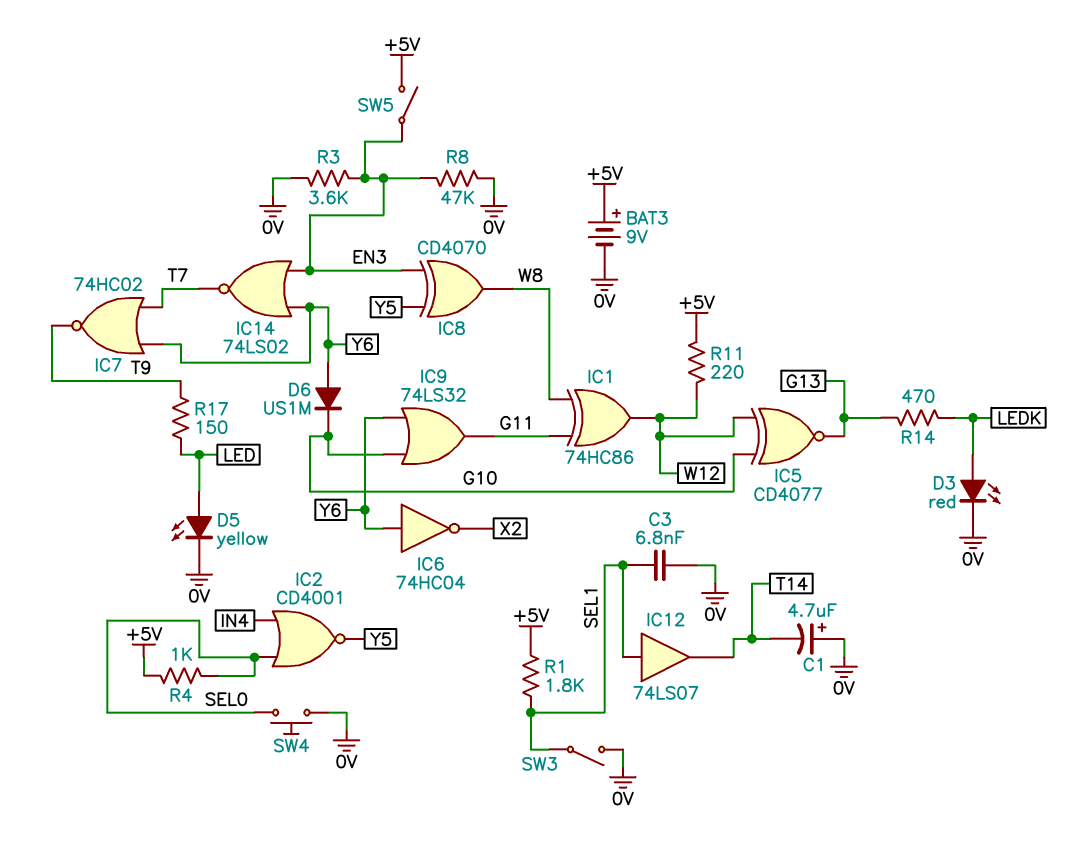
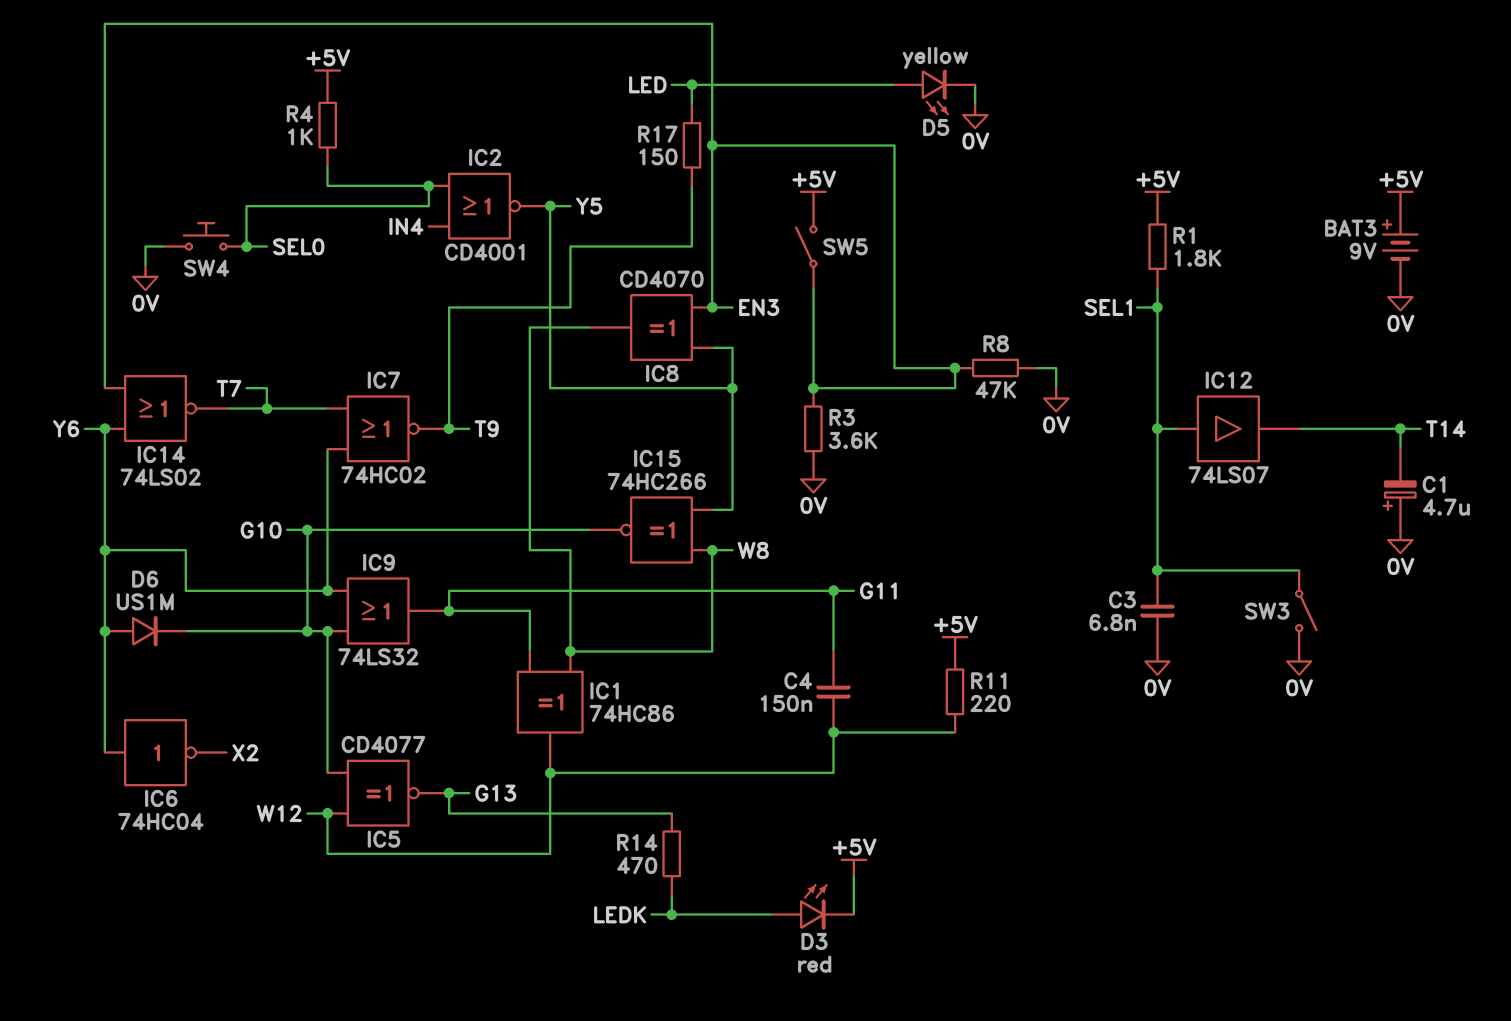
C4: none -> 150nF (G11, W12)
D3: LED red (A LEDK, K 0V) -> LED red (A LEDK, K +5V)
IC15: none -> XNOR 74HC266 (in W8, in Y5, out G10)

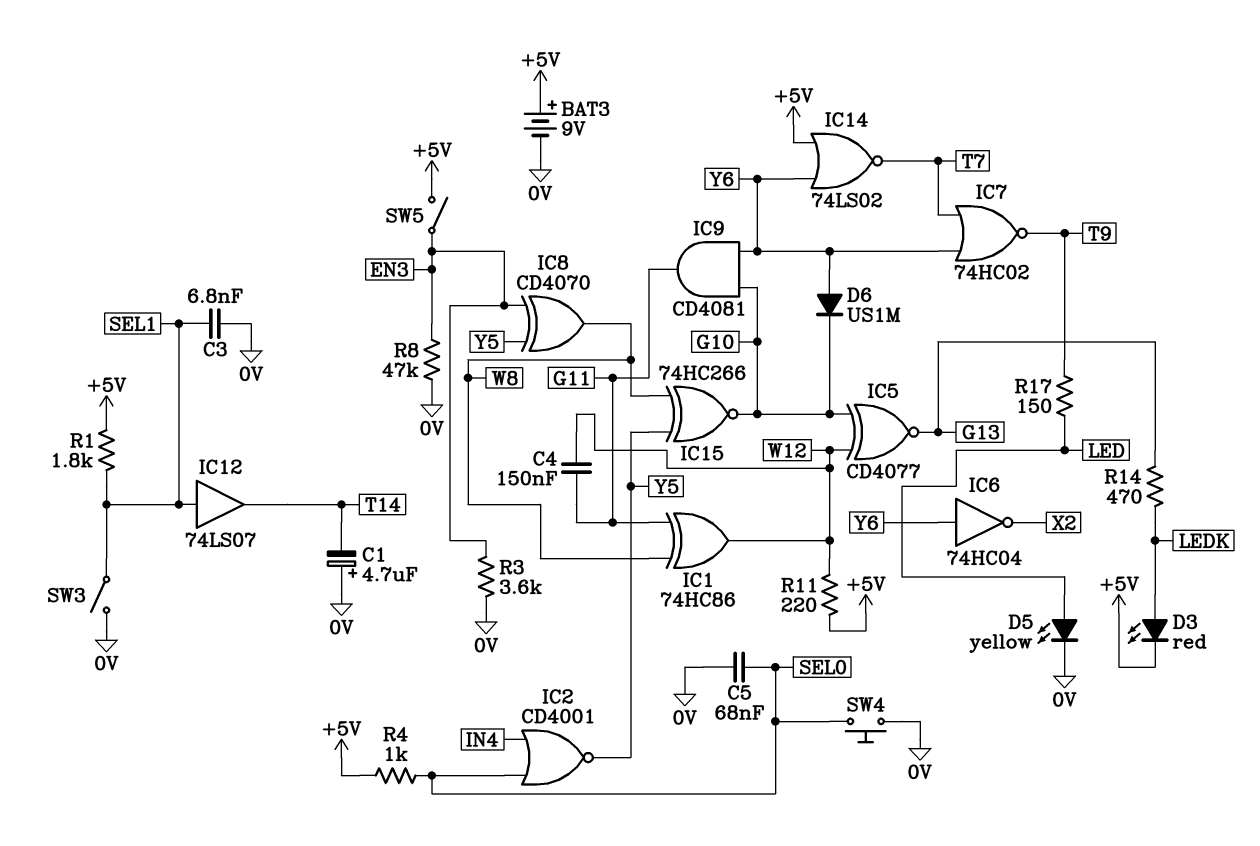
C5: none -> 68nF (0V, SEL0)
IC9: OR 74LS32 (in G10, in Y6, out G11) -> AND CD4081 (in G10, in Y6, out G11)
IC14: NOR 74LS02 (in EN3, in Y6, out T7) -> NOR 74LS02 (in +5V, in Y6, out T7)

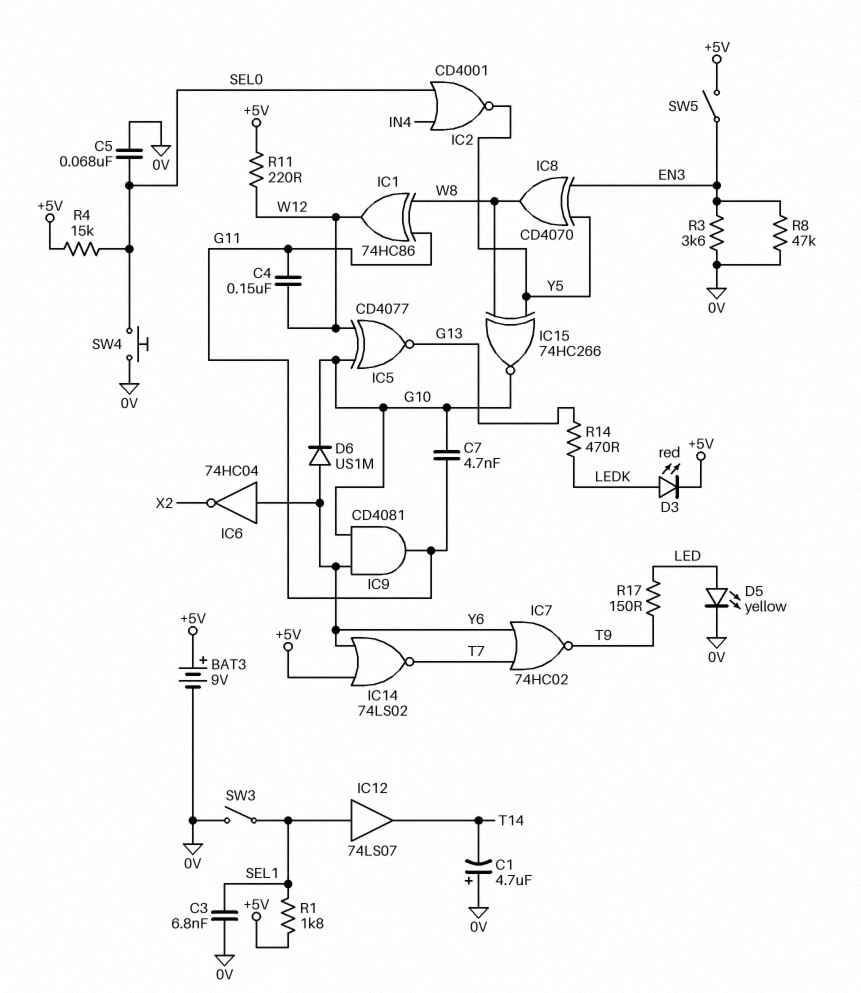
C7: none -> 4.7nF (G10, G11)
R4: 1k (+5V, SEL0) -> 15k (+5V, SEL0)

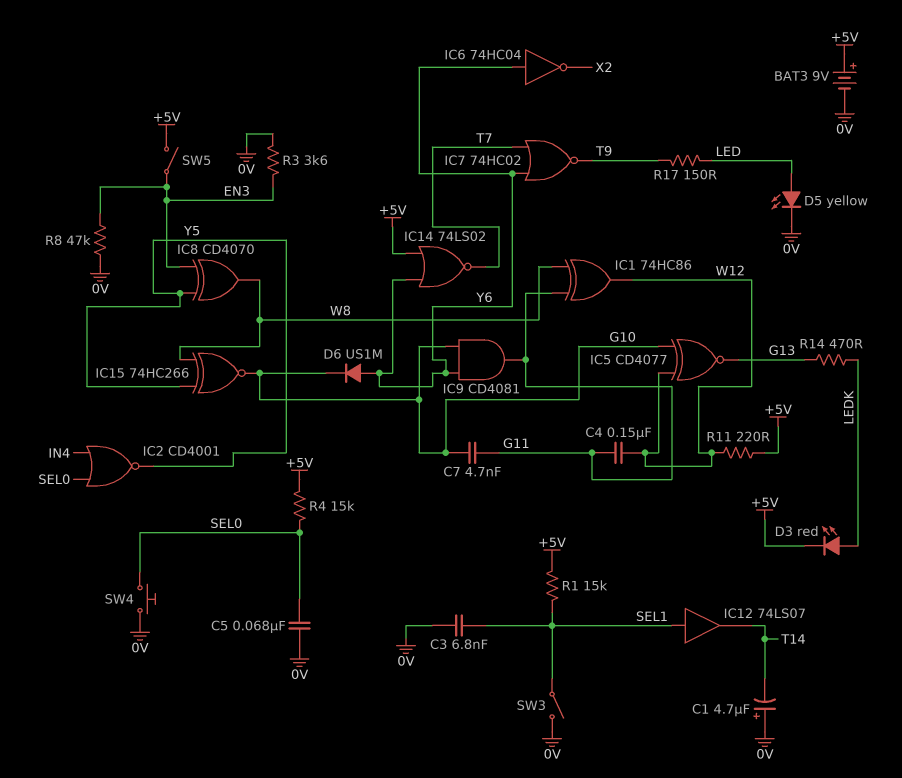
R1: 1.8k (+5V, SEL1) -> 15k (+5V, SEL1)

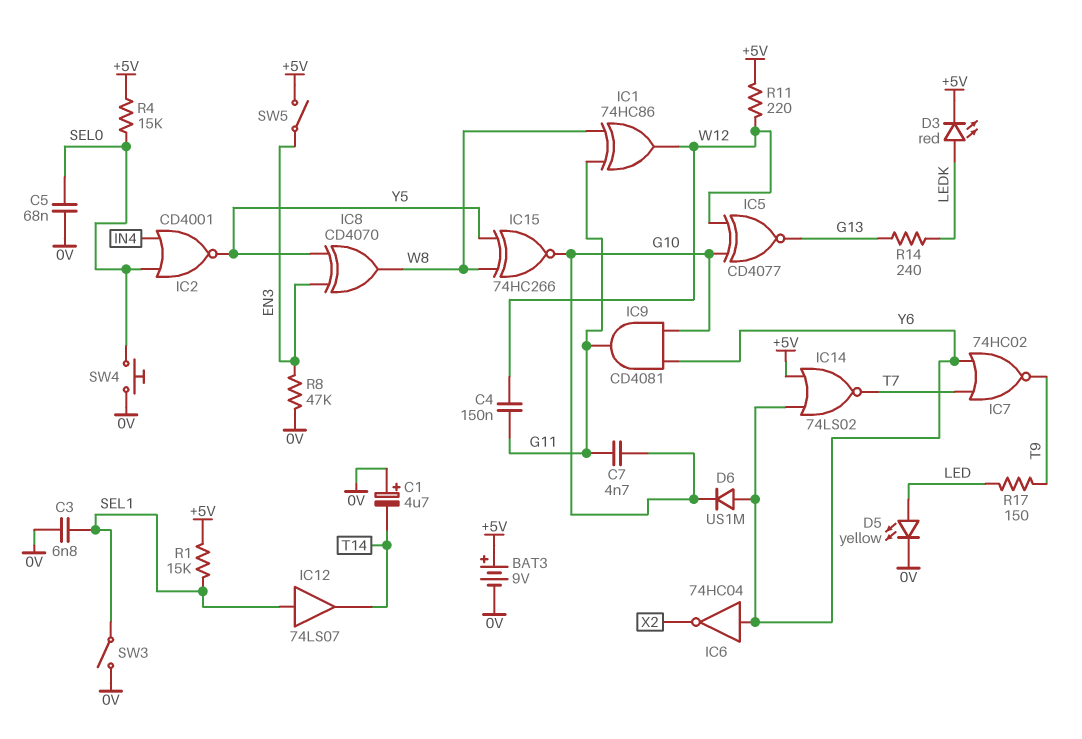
R3: 3.6k (0V, EN3) -> none
R14: 470 (G13, LEDK) -> 240 (G13, LEDK)

